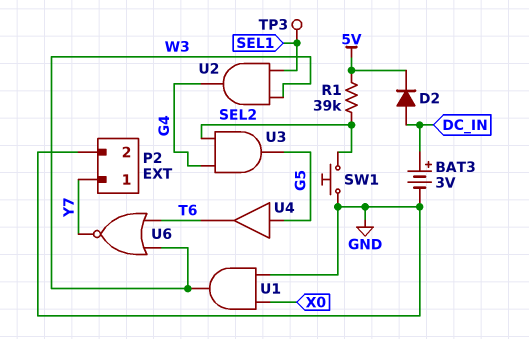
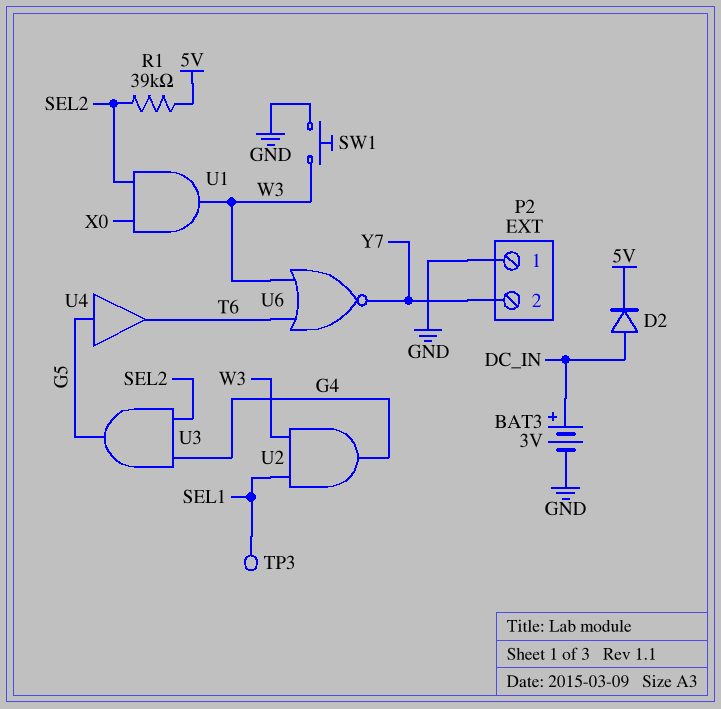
P2 pin 1: Y7 -> GND
P2 pin 2: GND -> Y7
SW1: button (GND, SEL2) -> button (GND, W3)
U1: AND (in GND, in X0, out W3) -> AND (in SEL2, in X0, out W3)

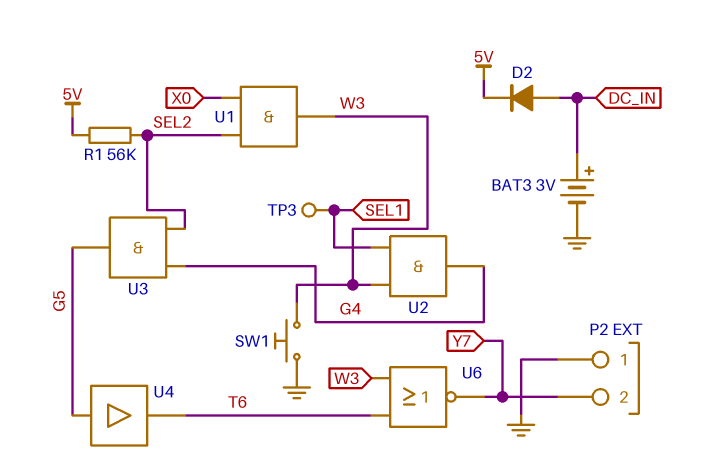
R1: 39k (5V, SEL2) -> 56k (5V, SEL2)

